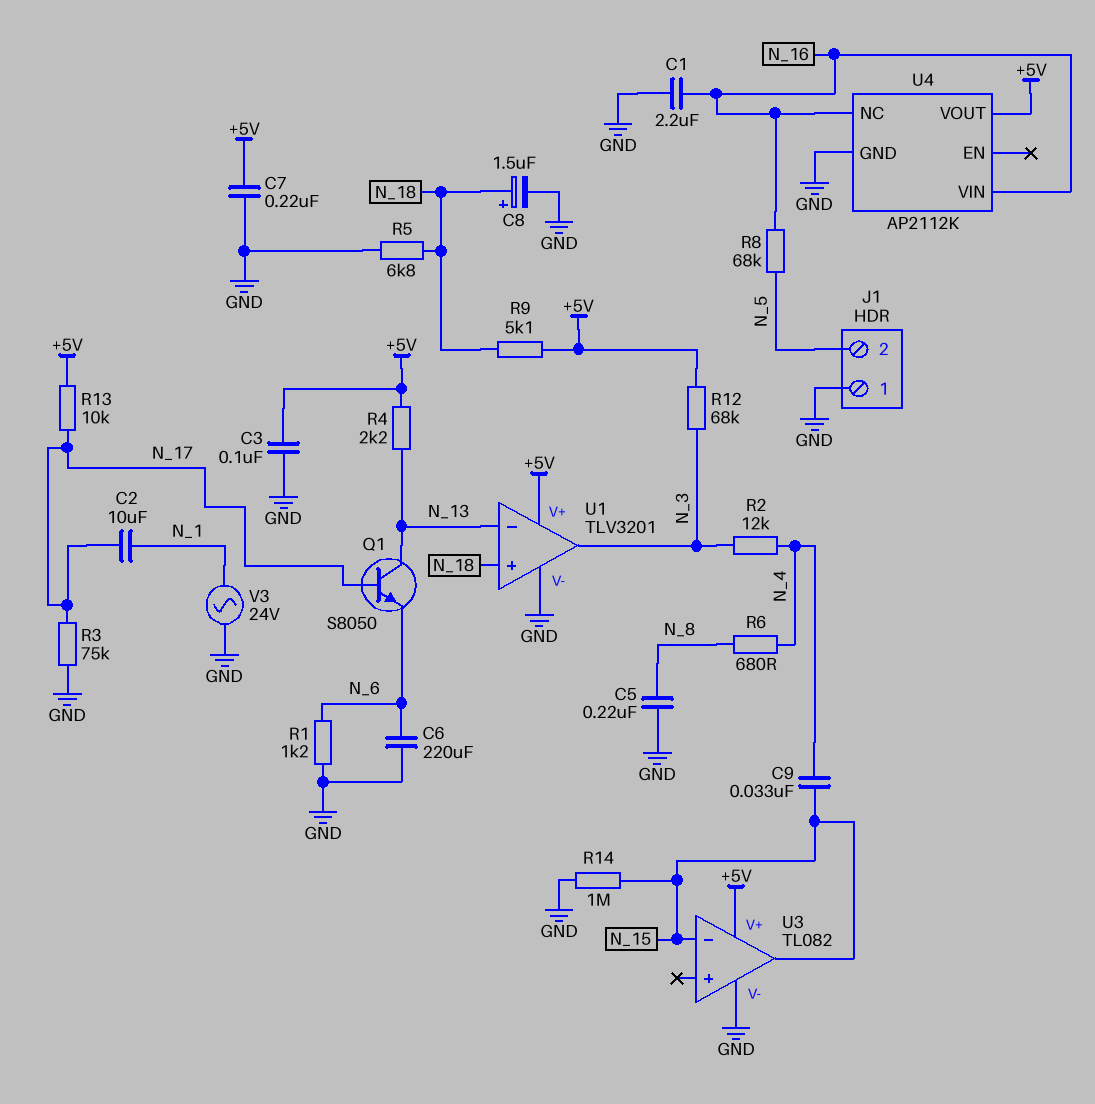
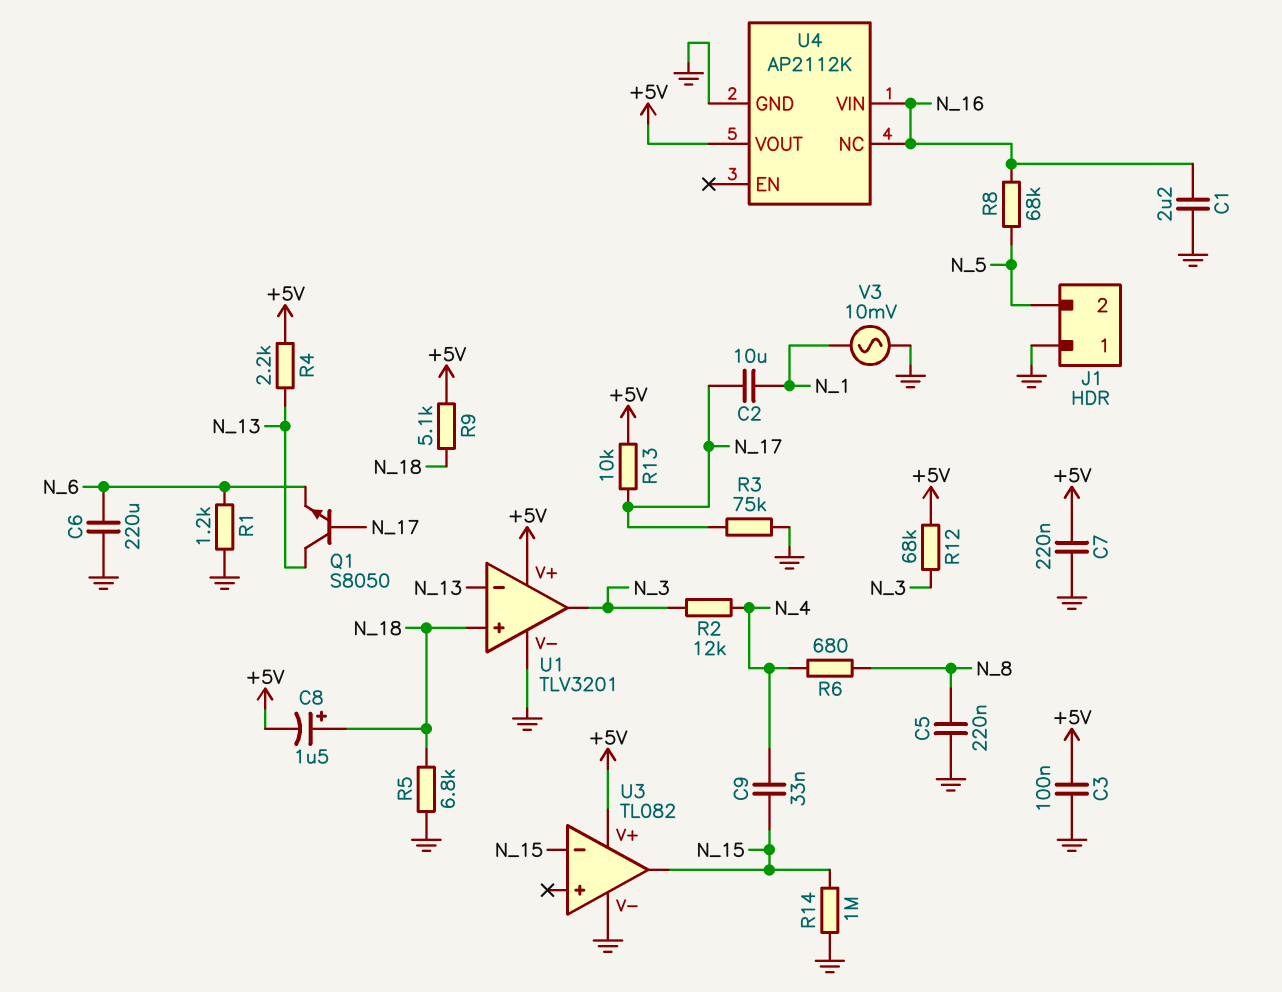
C8: 1.5uF (plus N_18, minus GND) -> 1.5uF (plus N_18, minus +5V)
V3: AC 24V (GND, N_1) -> AC 10mV (GND, N_1)

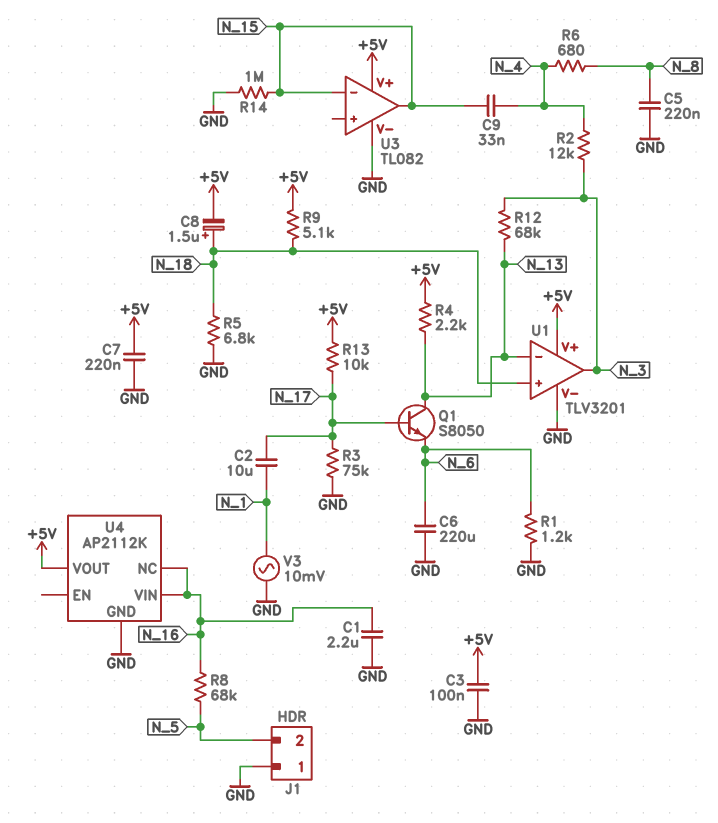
R12: 68k (+5V, N_3) -> 68k (N_3, N_13)

